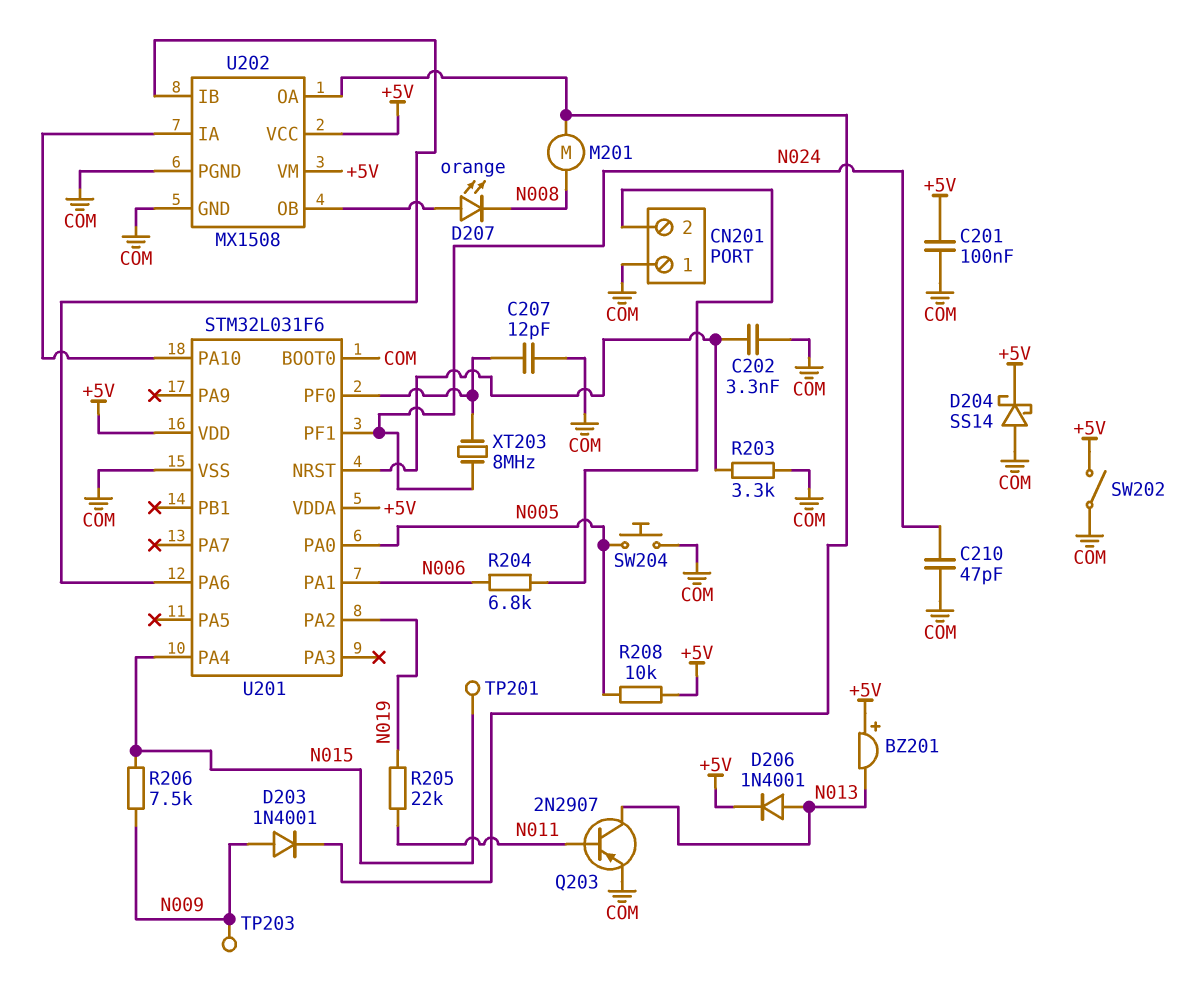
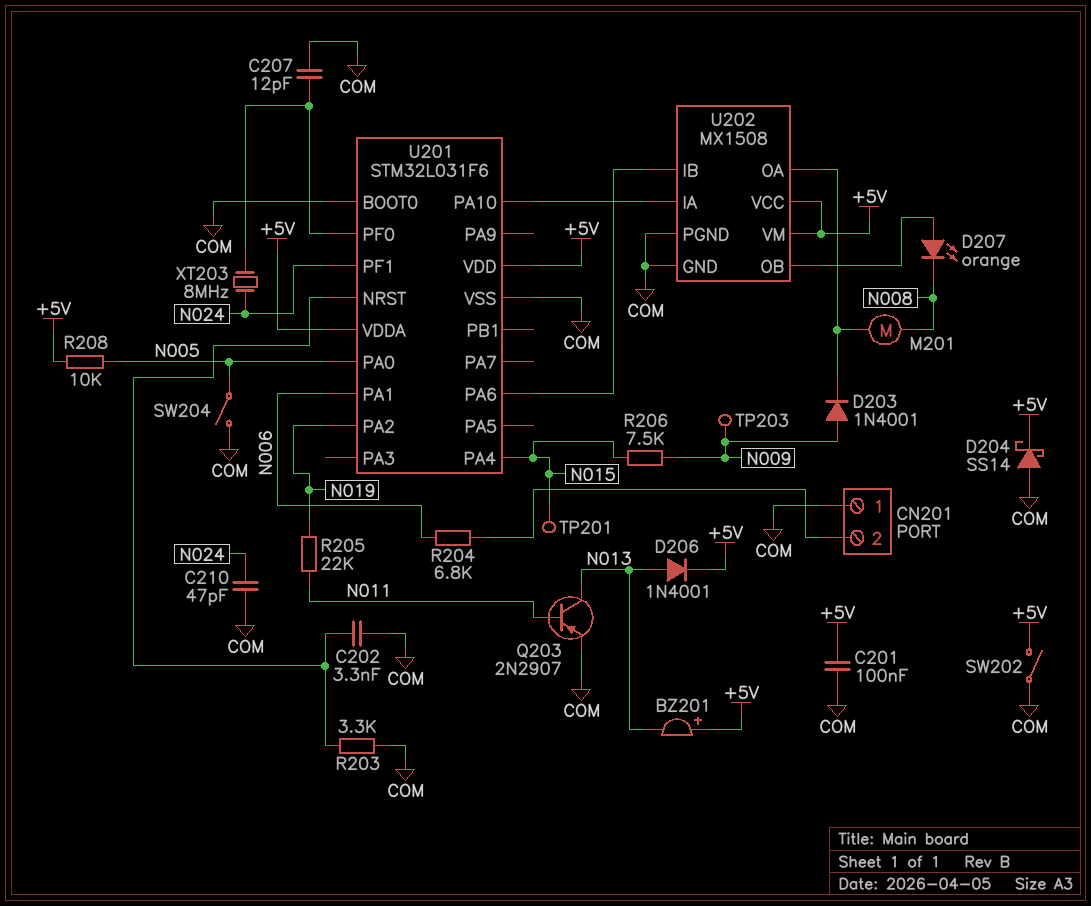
SW204: button (COM, N005) -> switch (COM, N005)

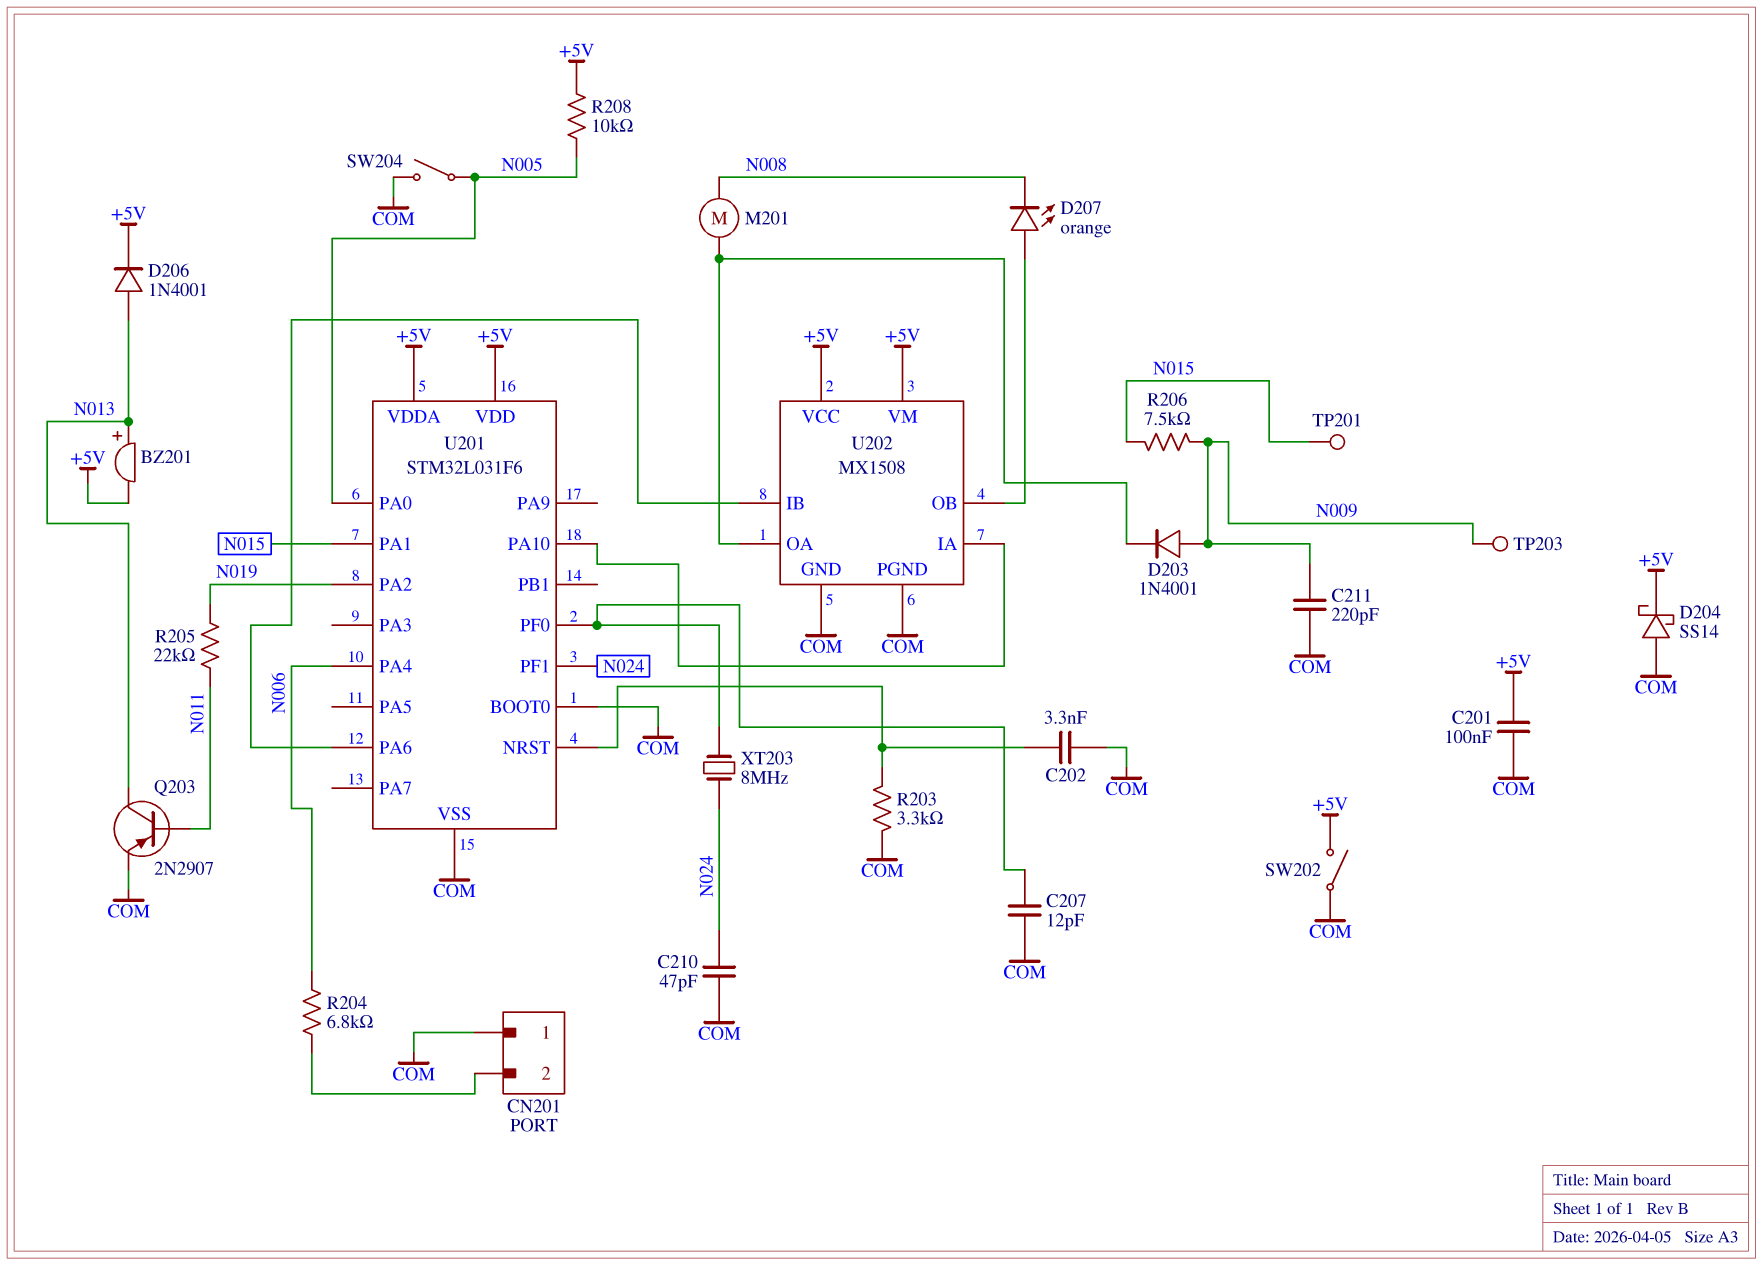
BZ201: buzzer (plus +5V, minus N013) -> buzzer (plus N013, minus +5V)
C211: none -> 220pF (COM, N009)
U201 pin PA1: N006 -> N015
U201 pin PA4: N015 -> N006

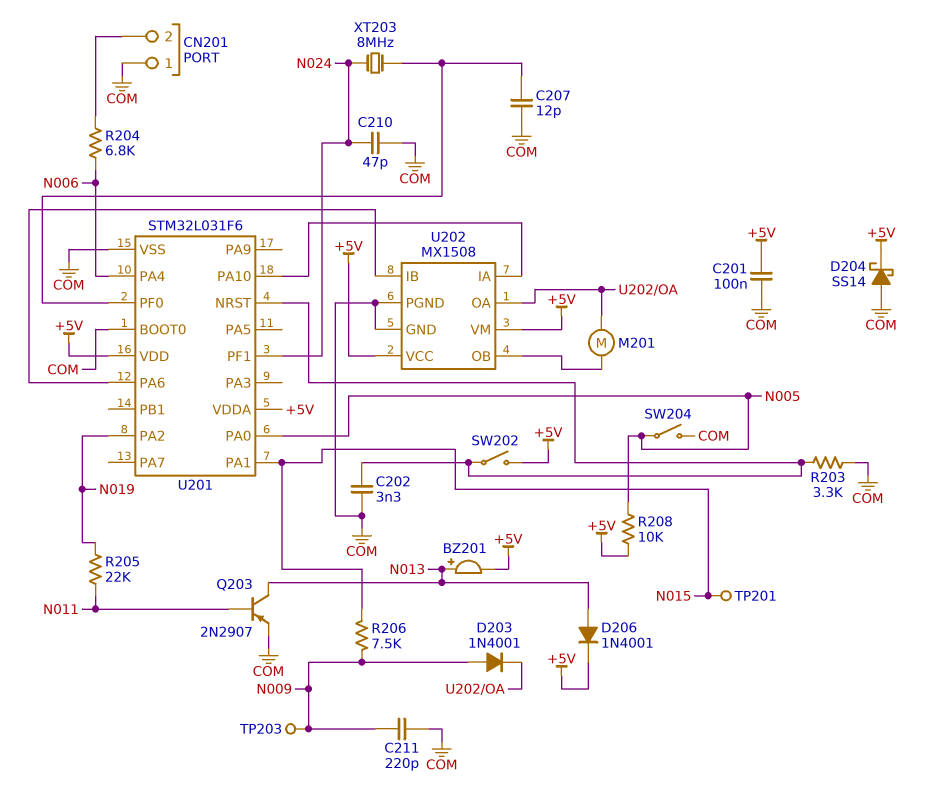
D207: LED orange (A U202/OB, K N008) -> none
M201: motor (N008, U202/OA) -> motor (U202/OA, U202/OB)
SW202: switch (+5V, COM) -> switch (+5V, U201/NRST)

